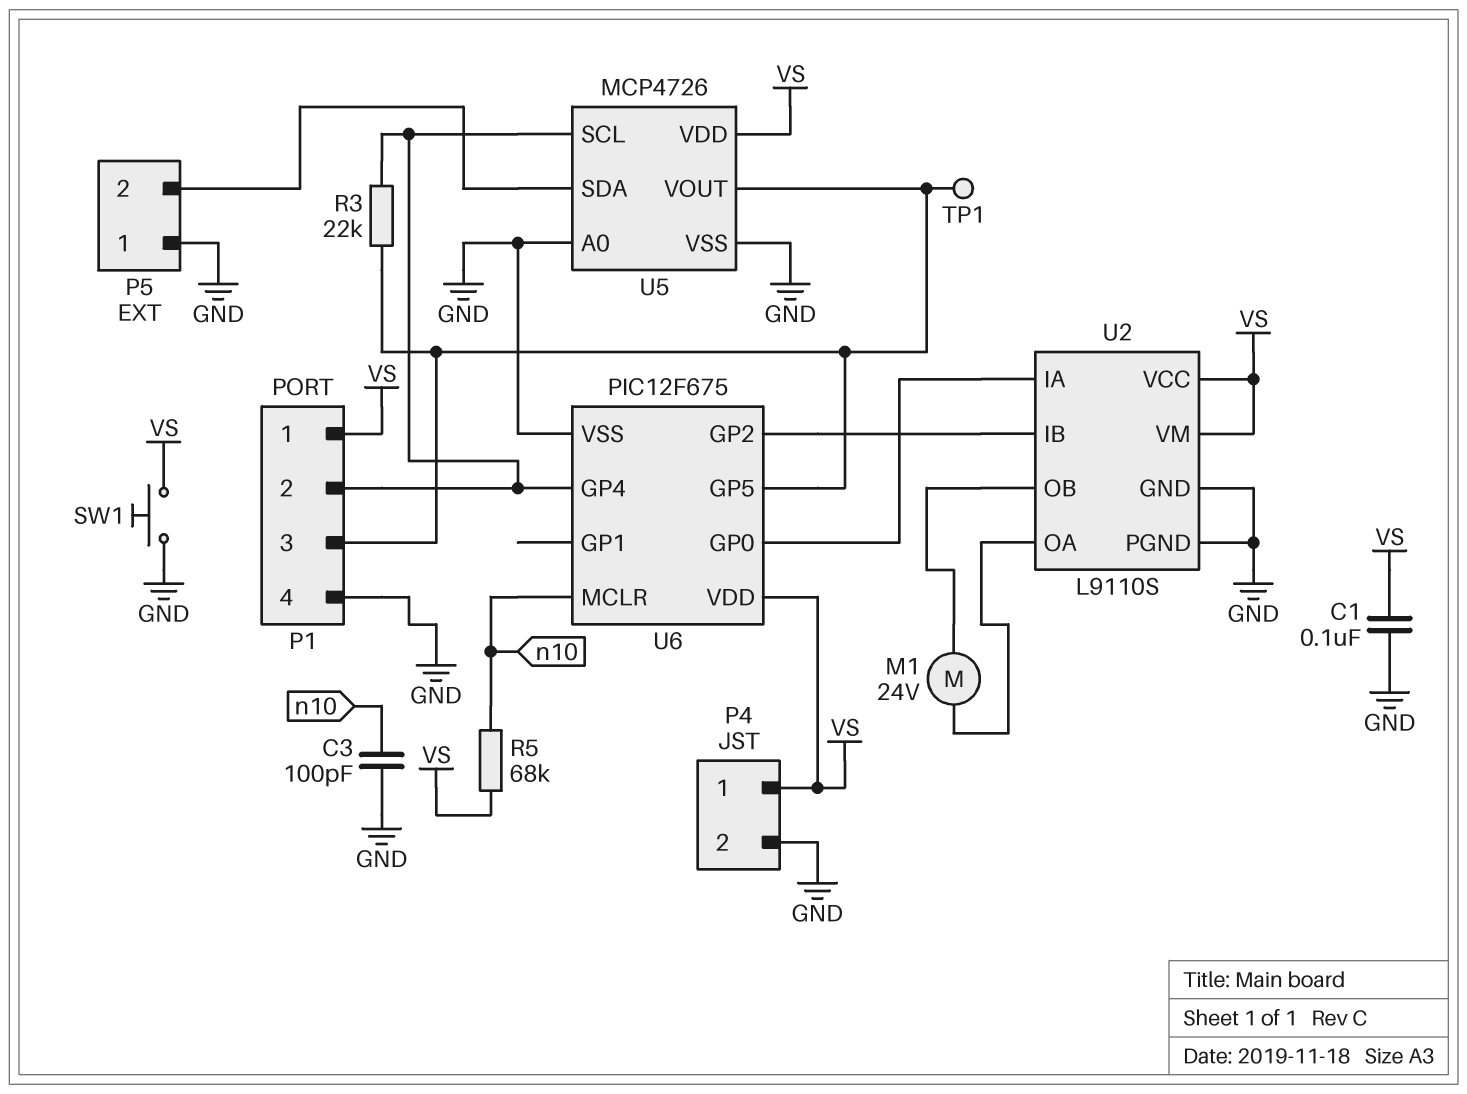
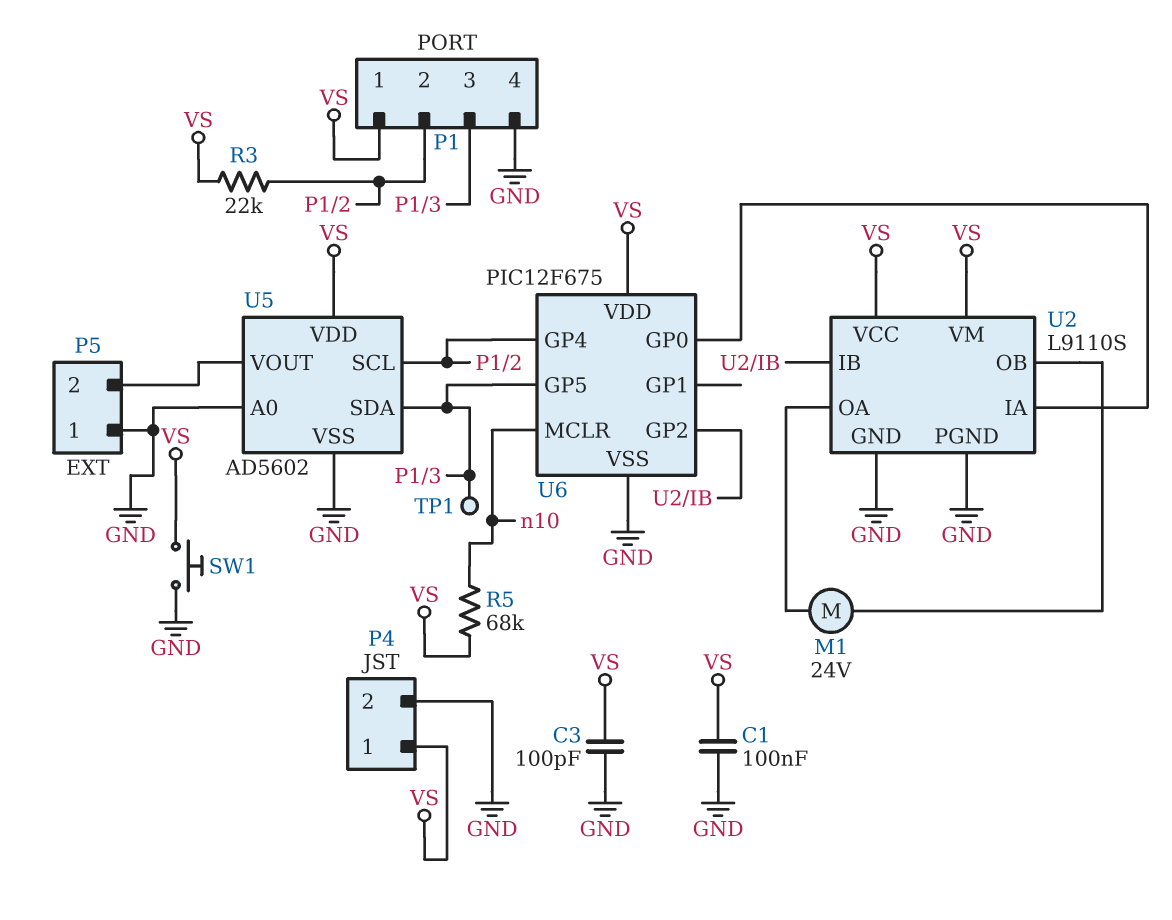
C3: 100pF (GND, n10) -> 100pF (GND, VS)
R3: 22k (P1/2, P1/3) -> 22k (P1/2, VS)
U5: MCP4726 -> AD5602
U5 pin SDA: P5/2 -> P1/3
U5 pin VOUT: P1/3 -> P5/2

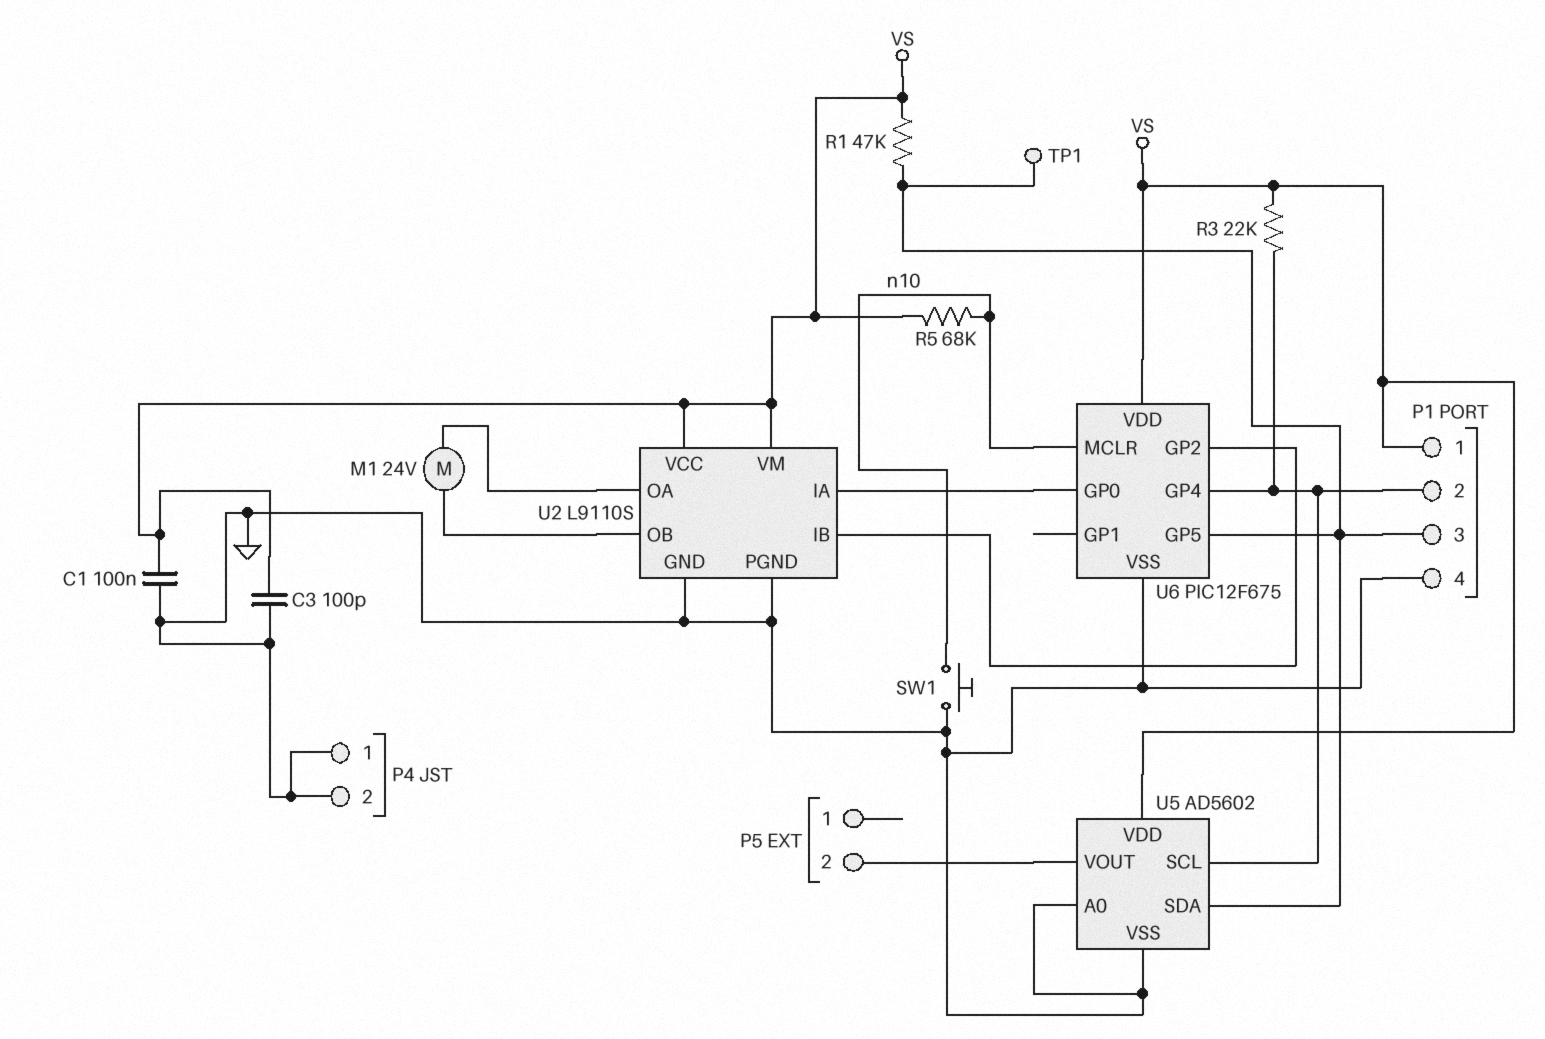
P4 pin 1: VS -> GND
P5 pin 1: GND -> none
R1: none -> 47k (P1/3, VS)
SW1: button (GND, VS) -> button (GND, n10)

